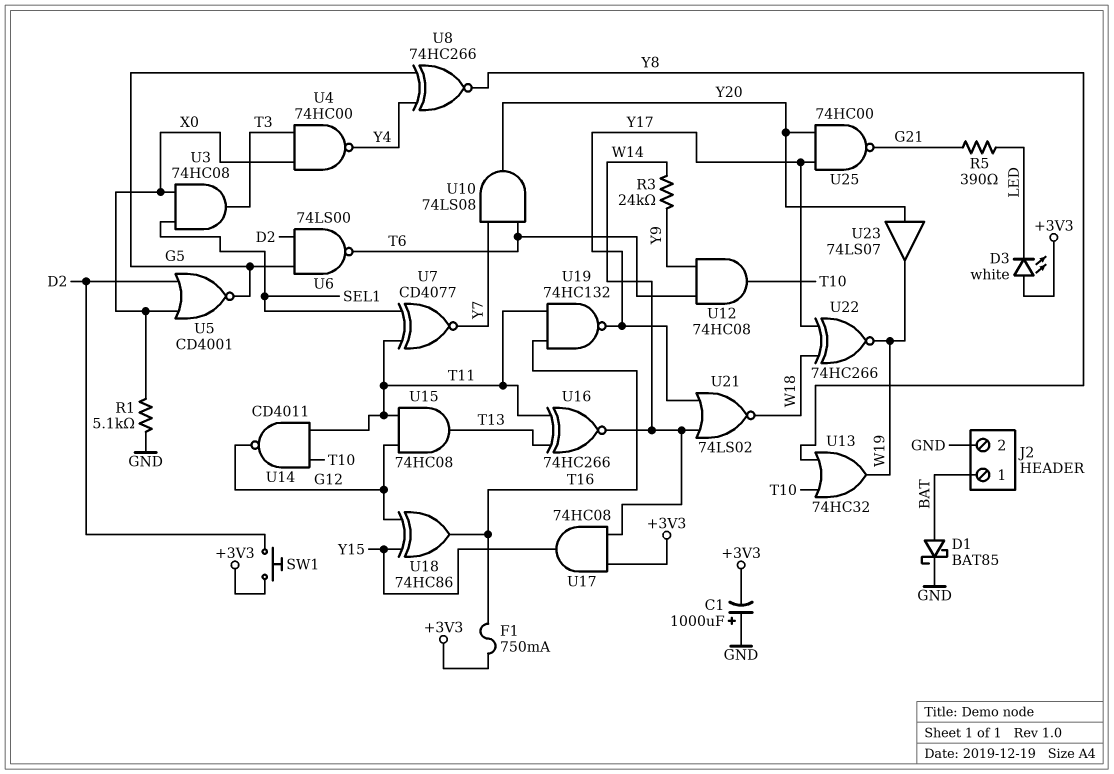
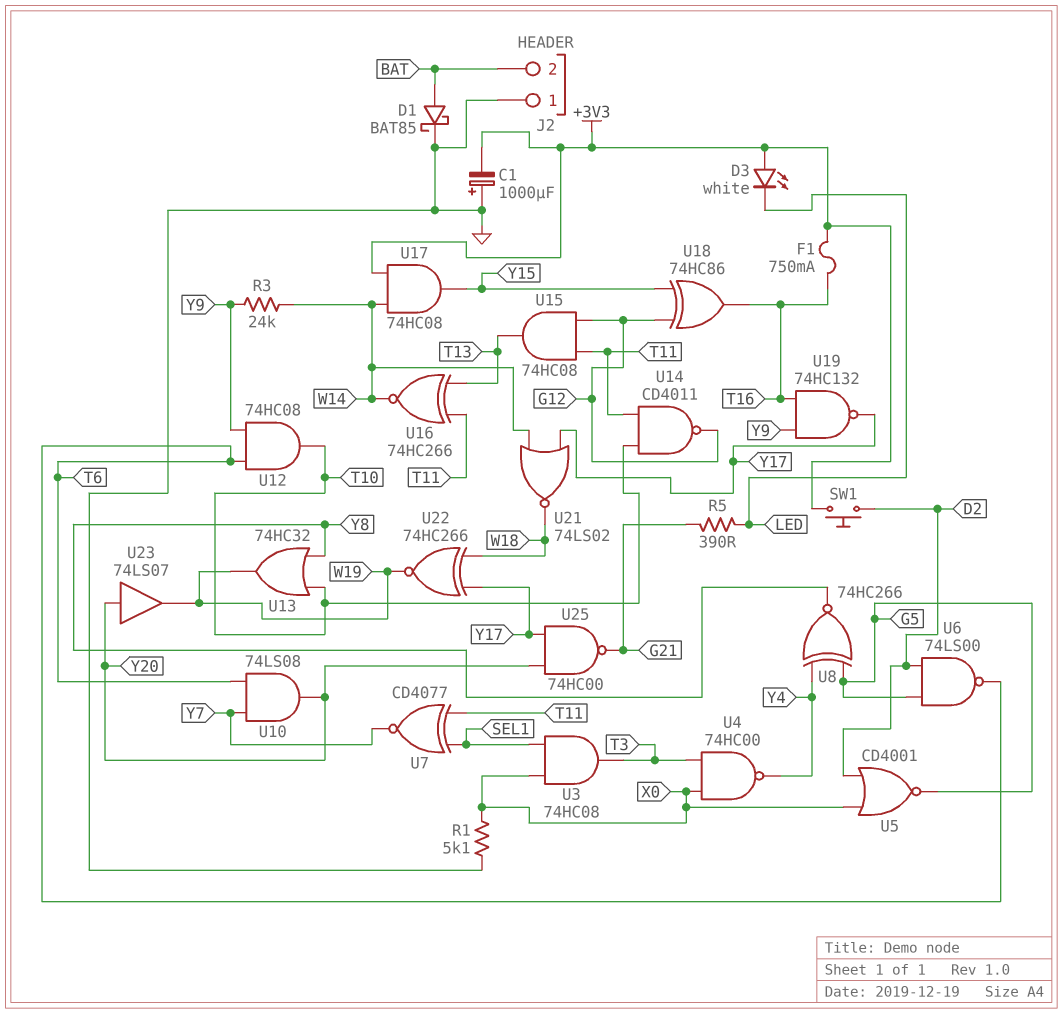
J2 pin 1: BAT -> GND
J2 pin 2: GND -> BAT
U19: NAND 74HC132 (in T11, in T16, out Y17) -> NAND 74HC132 (in T16, in Y9, out Y17)

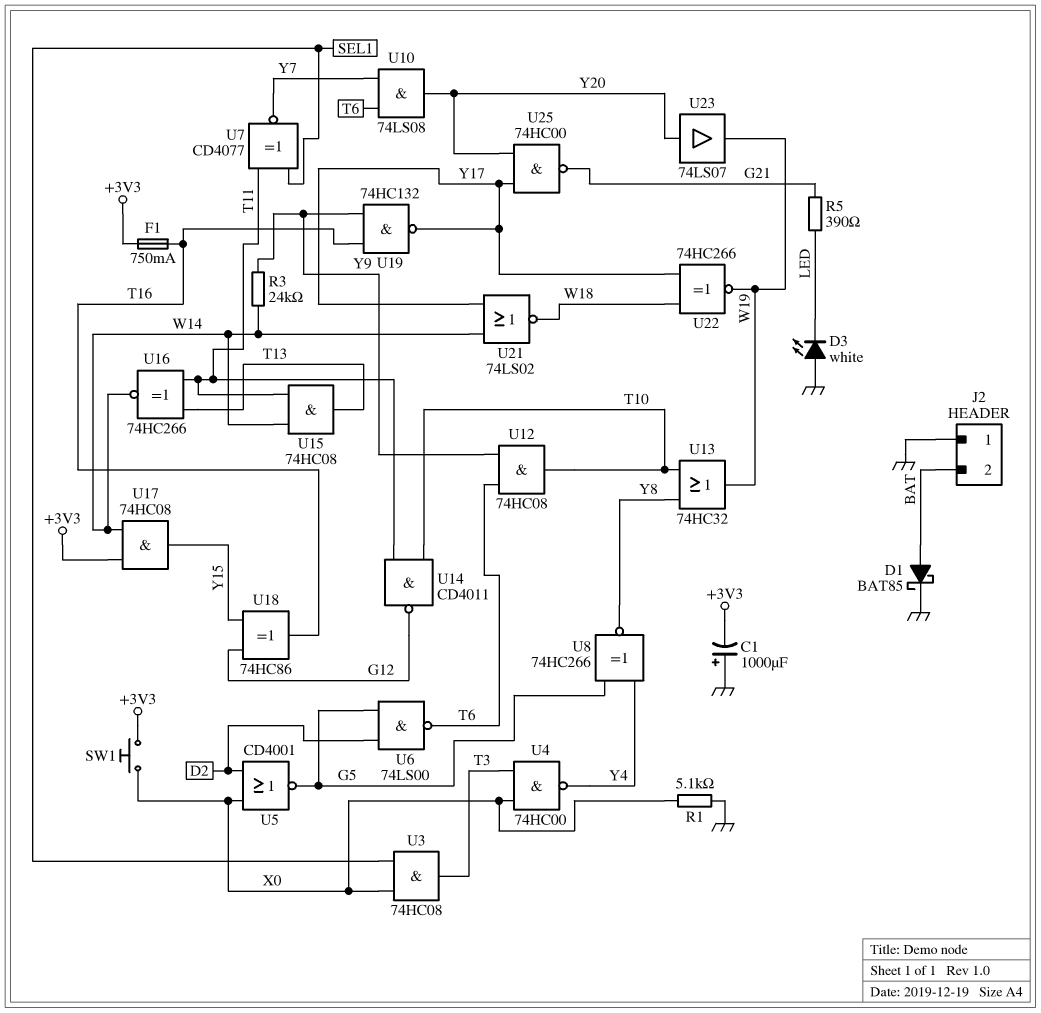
D3: LED white (A +3V3, K LED) -> LED white (A GND, K LED)
SW1: button (+3V3, D2) -> button (+3V3, X0)
U15: AND 74HC08 (in G12, in T11, out T13) -> AND 74HC08 (in T11, in W14, out T13)

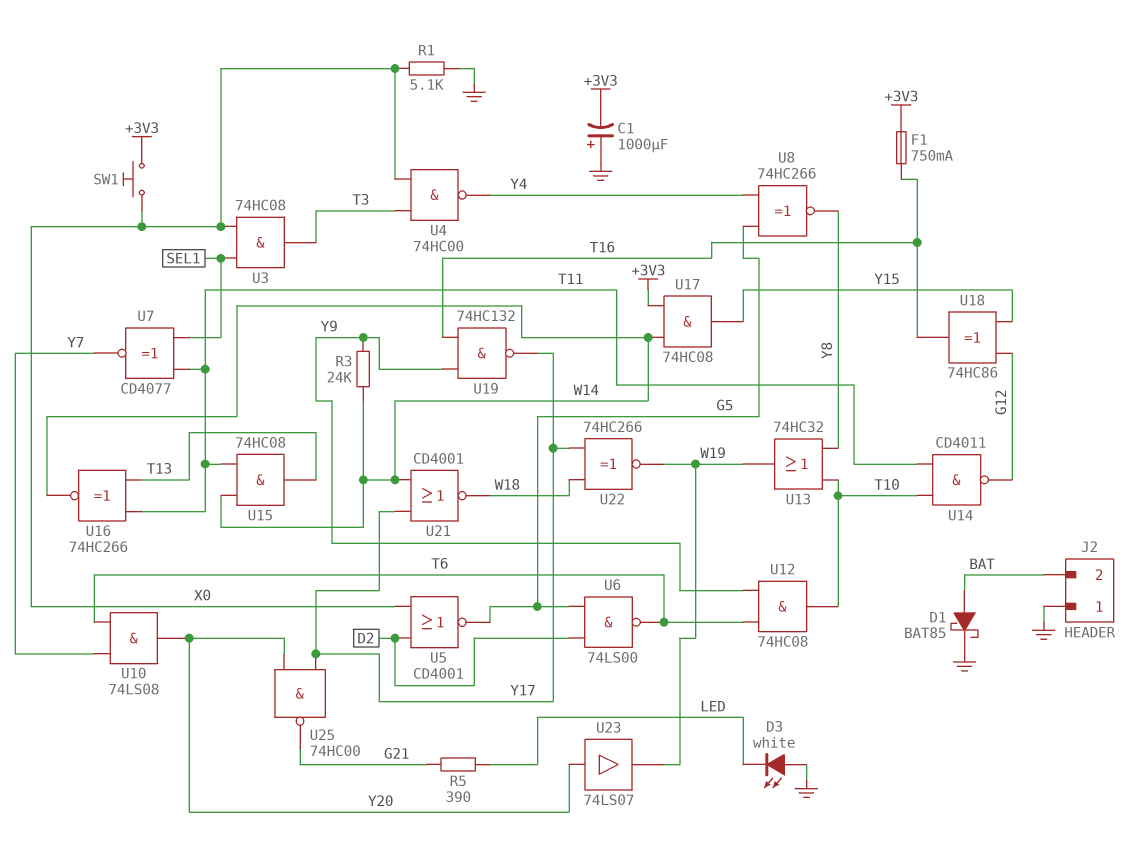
U21: NOR 74LS02 (in W14, in Y17, out W18) -> NOR CD4001 (in W14, in Y17, out W18)

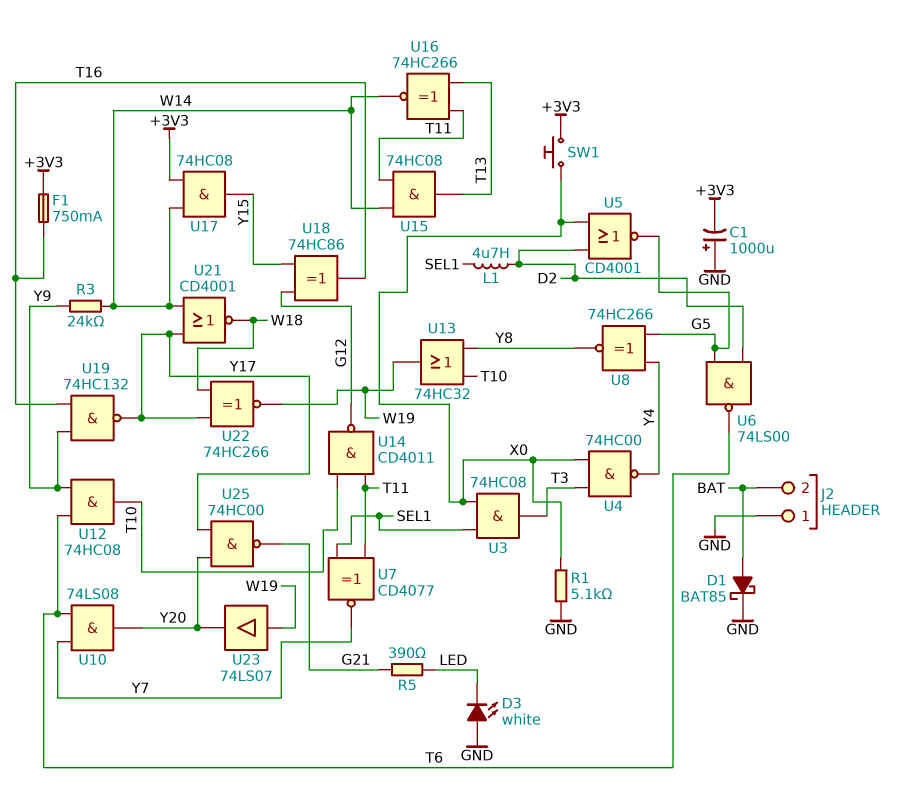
L1: none -> 4.7uH (D2, SEL1)
U23: buffer 74LS07 (in Y20, out W19) -> buffer 74LS07 (in W19, out Y20)

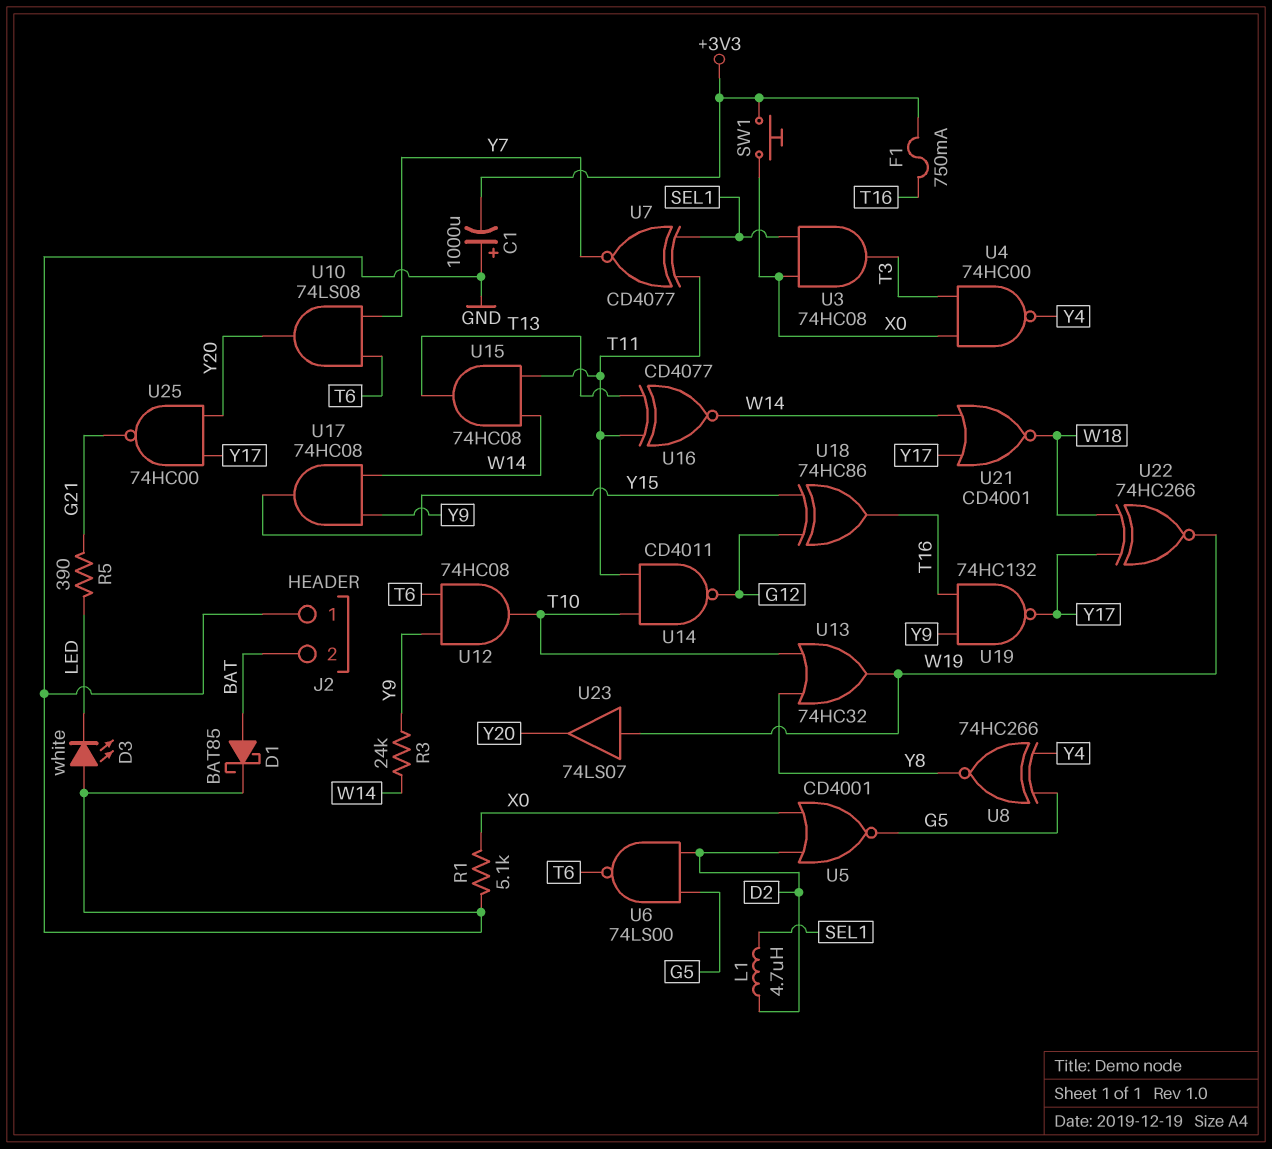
U16: XNOR 74HC266 (in T11, in T13, out W14) -> XNOR CD4077 (in T11, in T13, out W14)
U17: AND 74HC08 (in +3V3, in W14, out Y15) -> AND 74HC08 (in W14, in Y9, out Y15)

